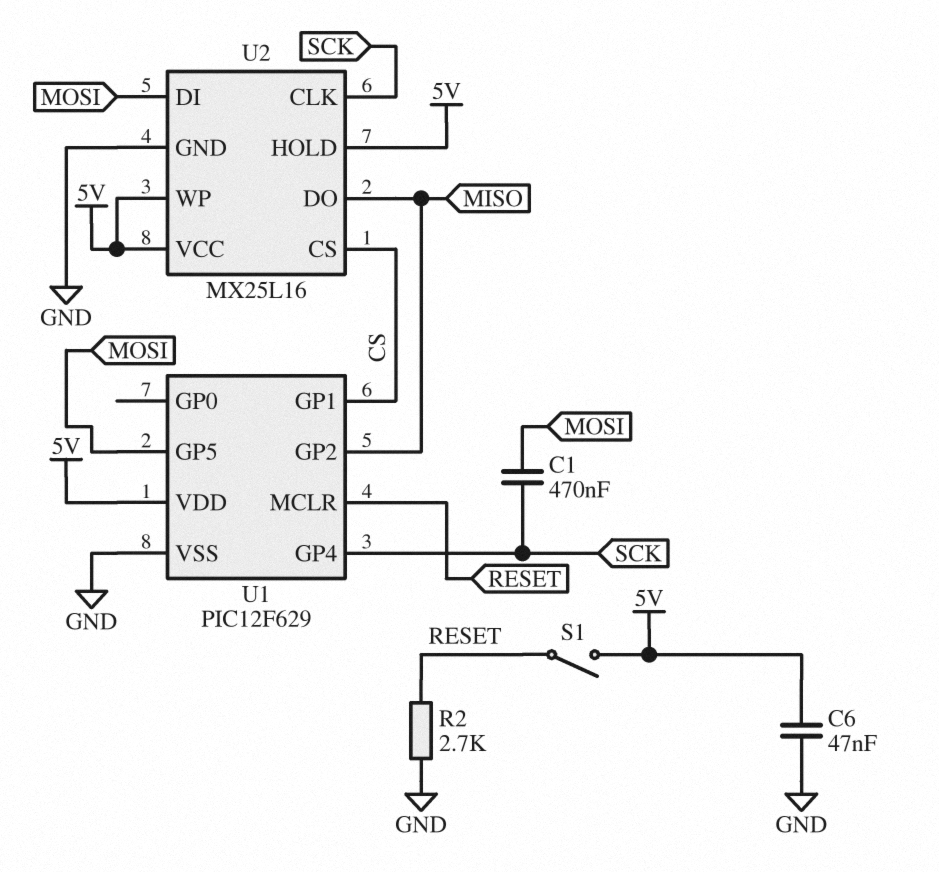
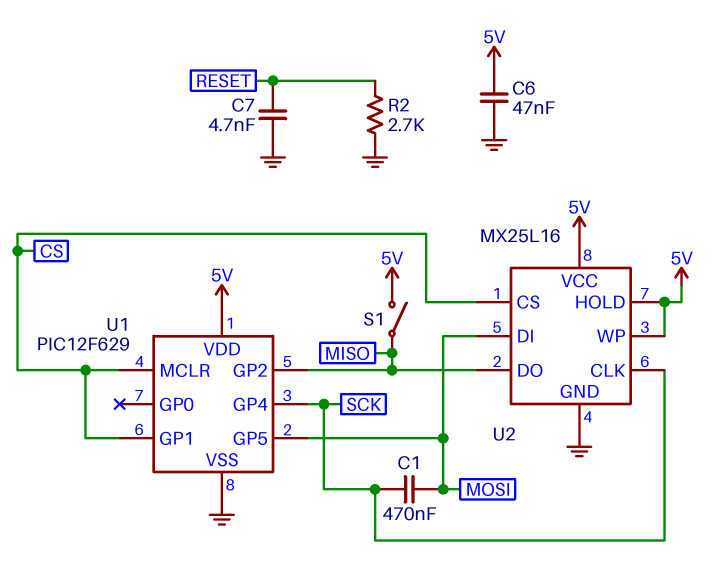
C7: none -> 4.7nF (GND, RESET)
S1: switch (5V, RESET) -> switch (5V, MISO)
U1 pin MCLR: RESET -> CS

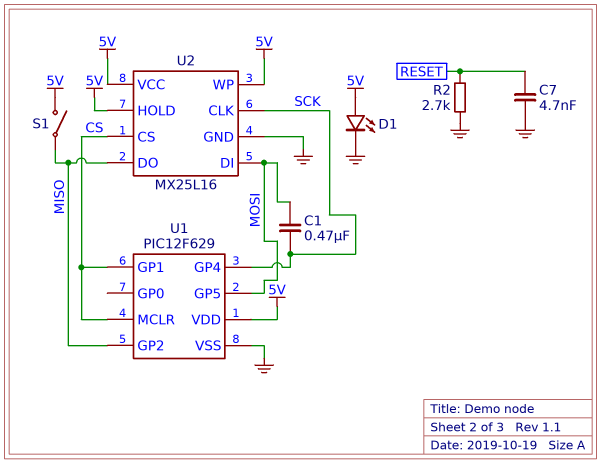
C6: 47nF (5V, GND) -> none
D1: none -> LED (A 5V, K GND)

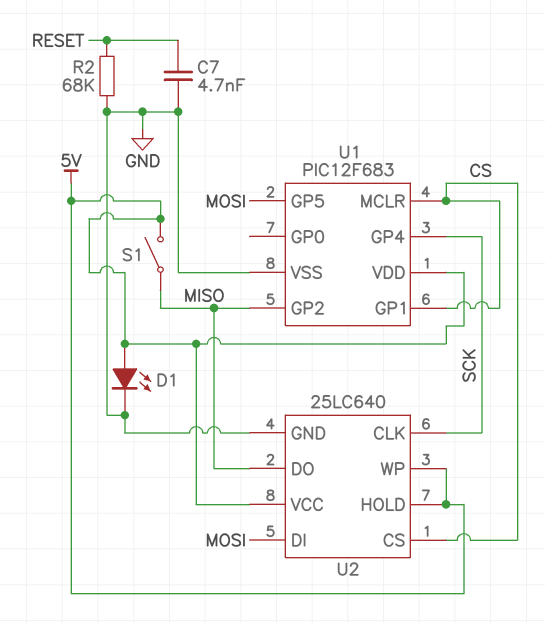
C1: 470nF (MOSI, SCK) -> none
R2: 2.7k (GND, RESET) -> 68k (GND, RESET)
U1: PIC12F629 -> PIC12F683
U2: MX25L16 -> 25LC640

